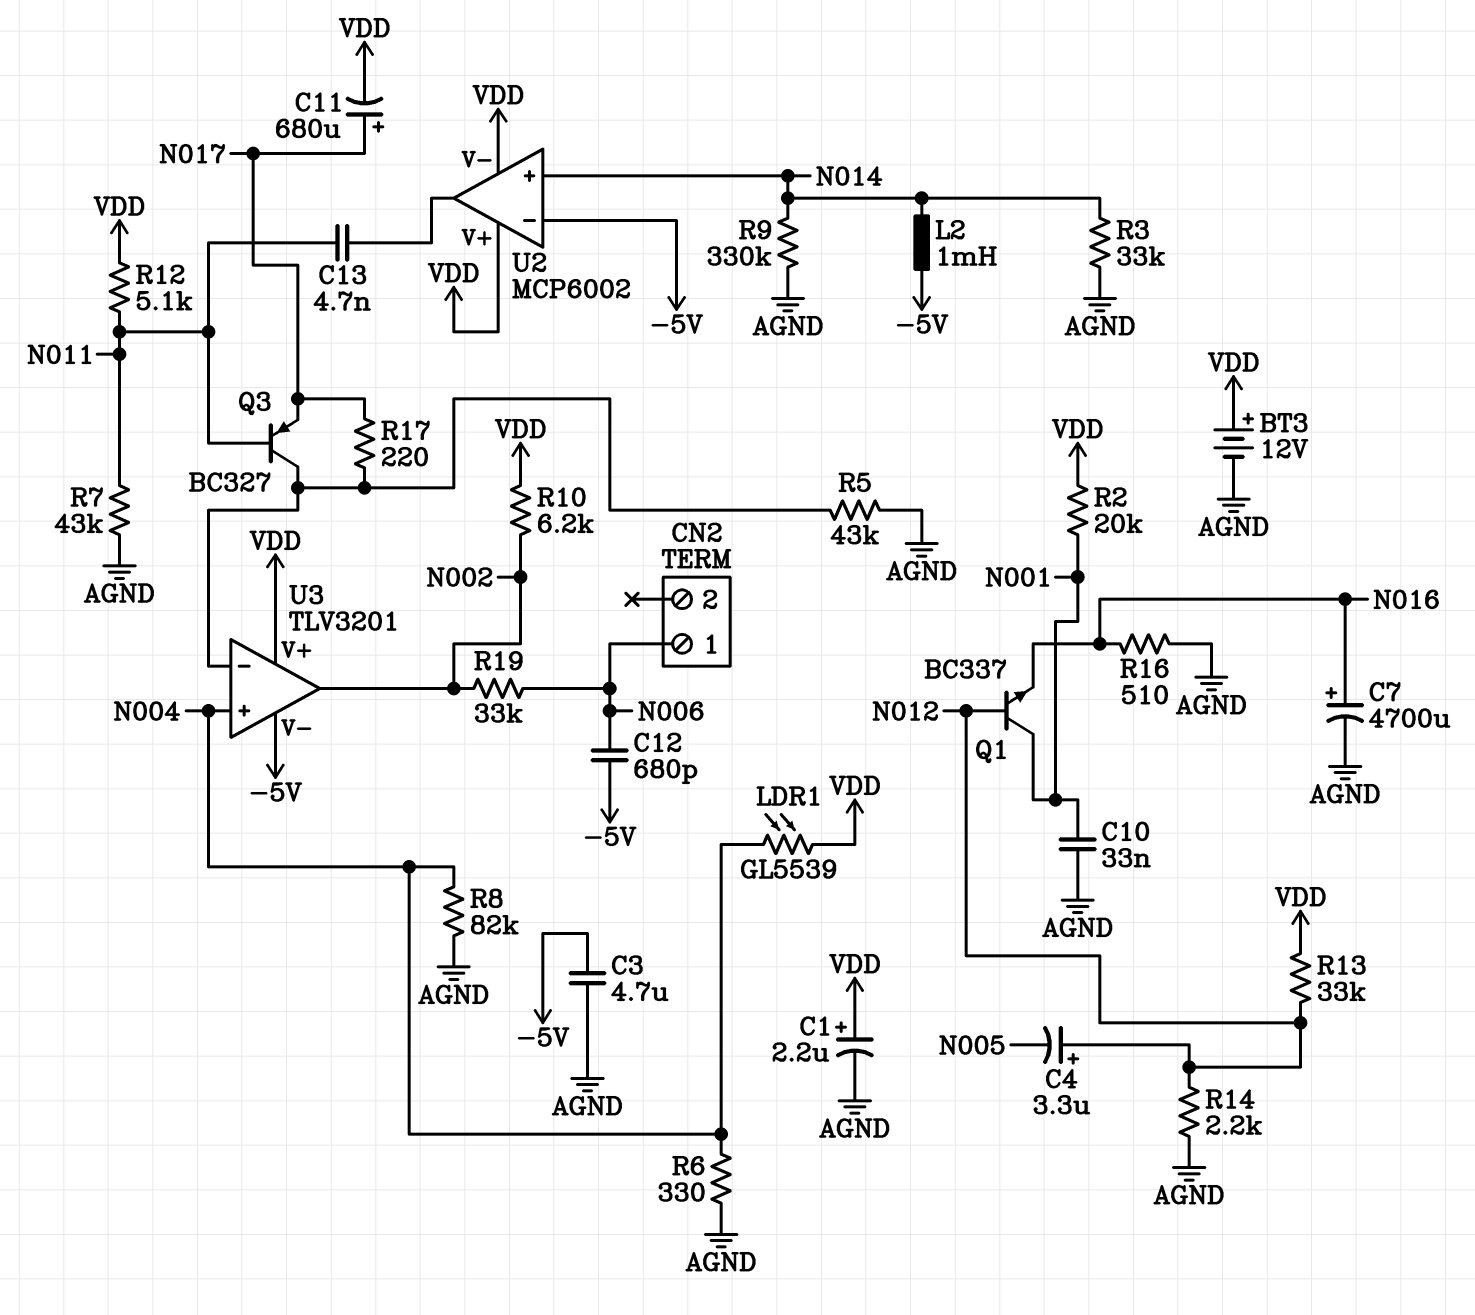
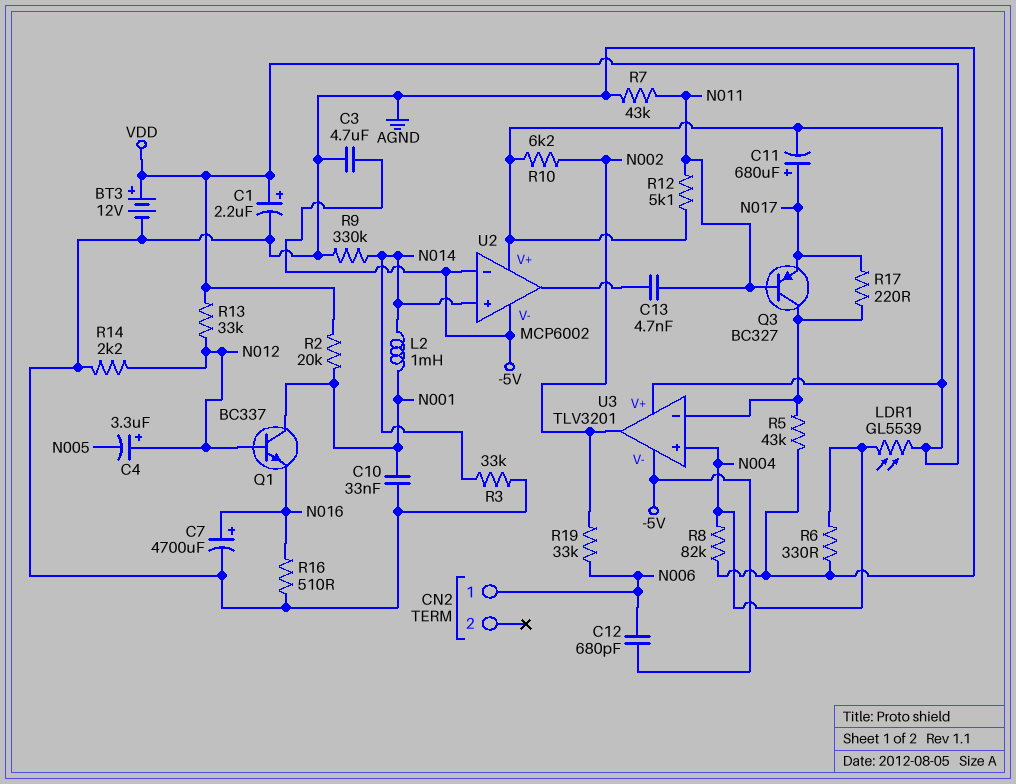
L2: 1mH (-5V, N014) -> 1mH (N001, N014)
U2 pin V-: VDD -> -5V

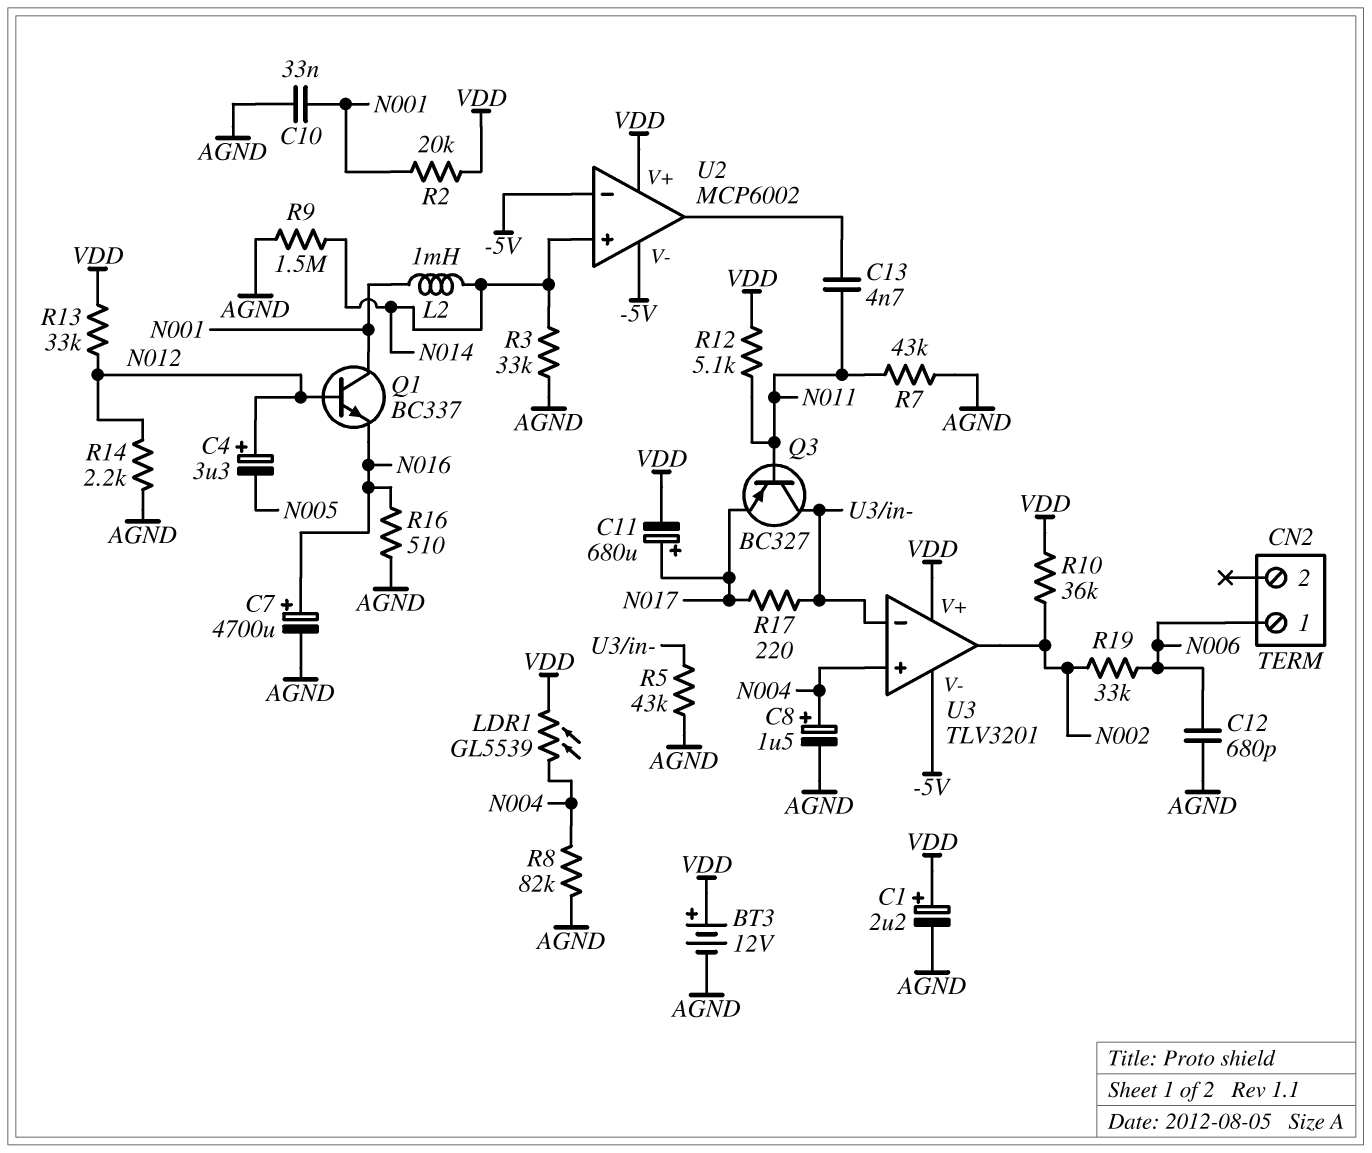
C3: 4.7uF (-5V, AGND) -> none
C8: none -> 1.5uF (plus N004, minus AGND)
C12: 680pF (-5V, N006) -> 680pF (AGND, N006)
R6: 330 (AGND, N004) -> none
R9: 330k (AGND, N014) -> 1.5M (AGND, N014)
R10: 6.2k (N002, VDD) -> 36k (N002, VDD)

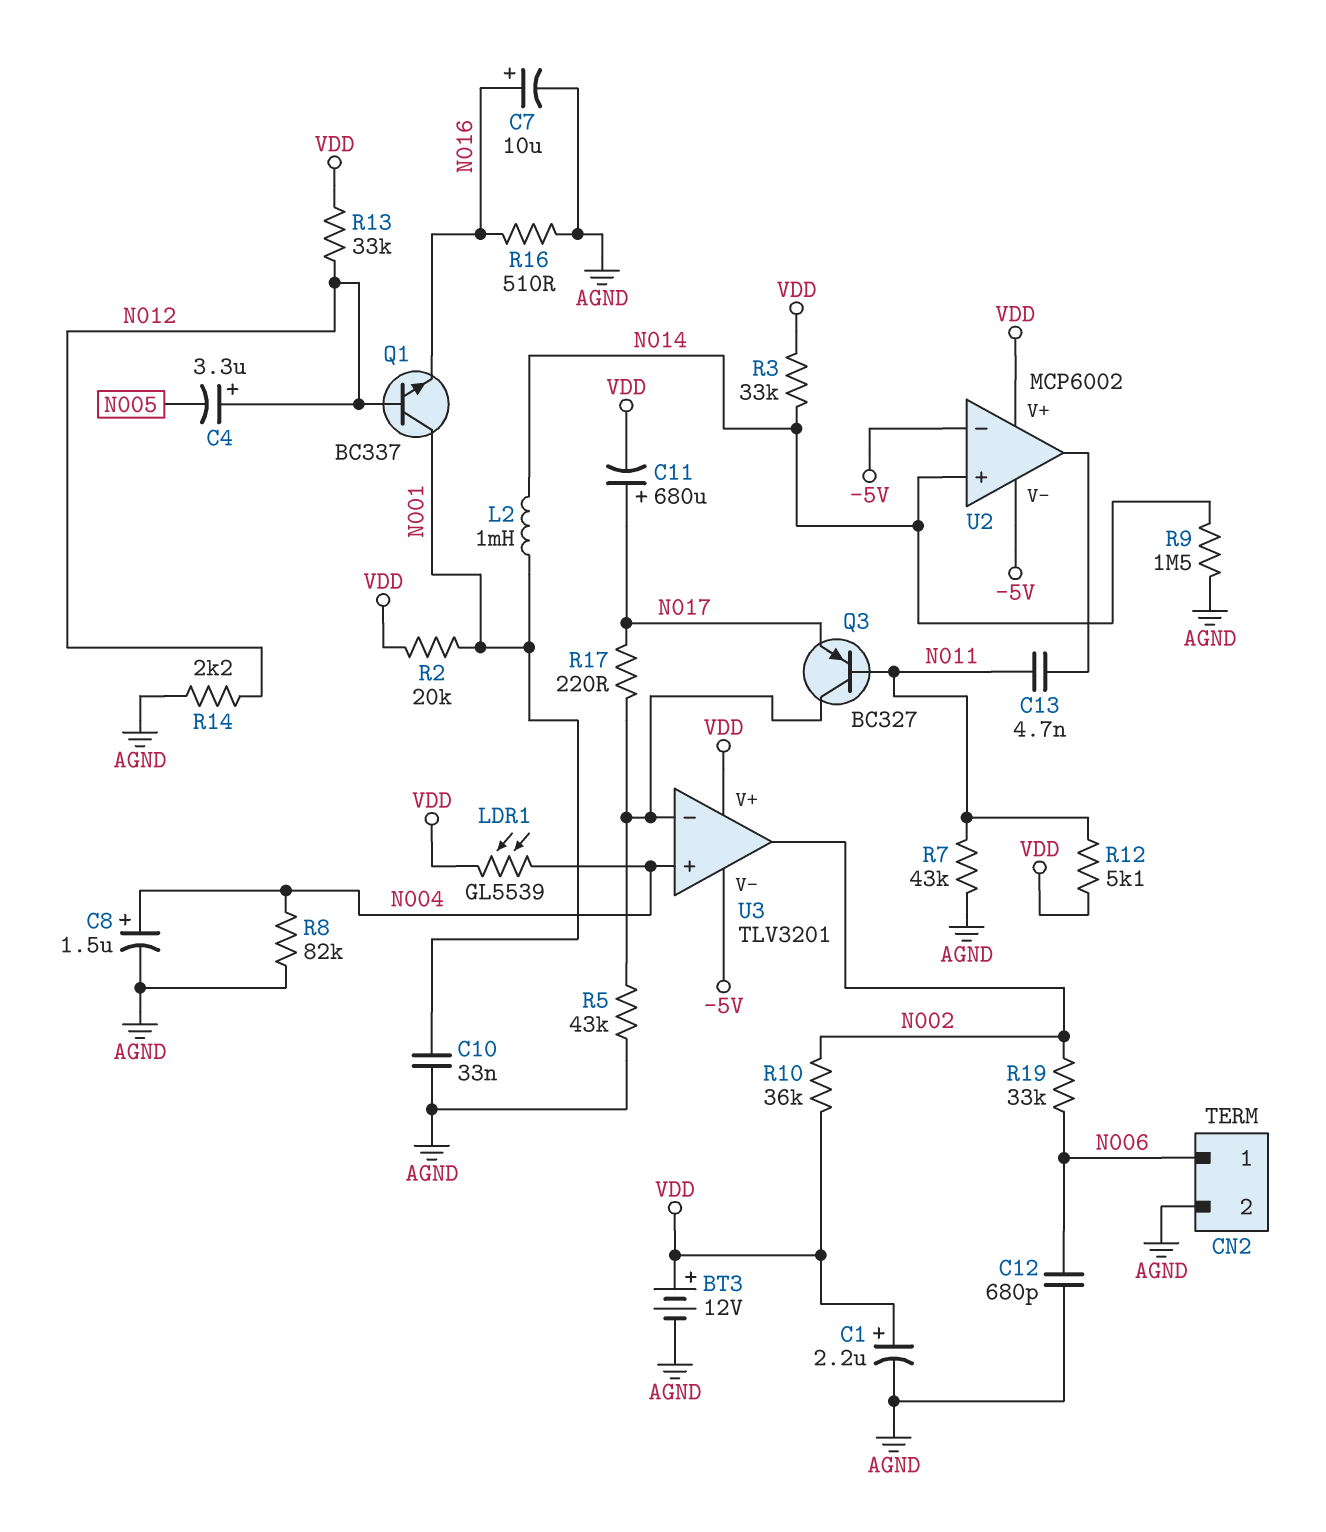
C7: 4700uF (plus N016, minus AGND) -> 10uF (plus N016, minus AGND)
CN2 pin 2: none -> AGND
R3: 33k (AGND, N014) -> 33k (N014, VDD)

